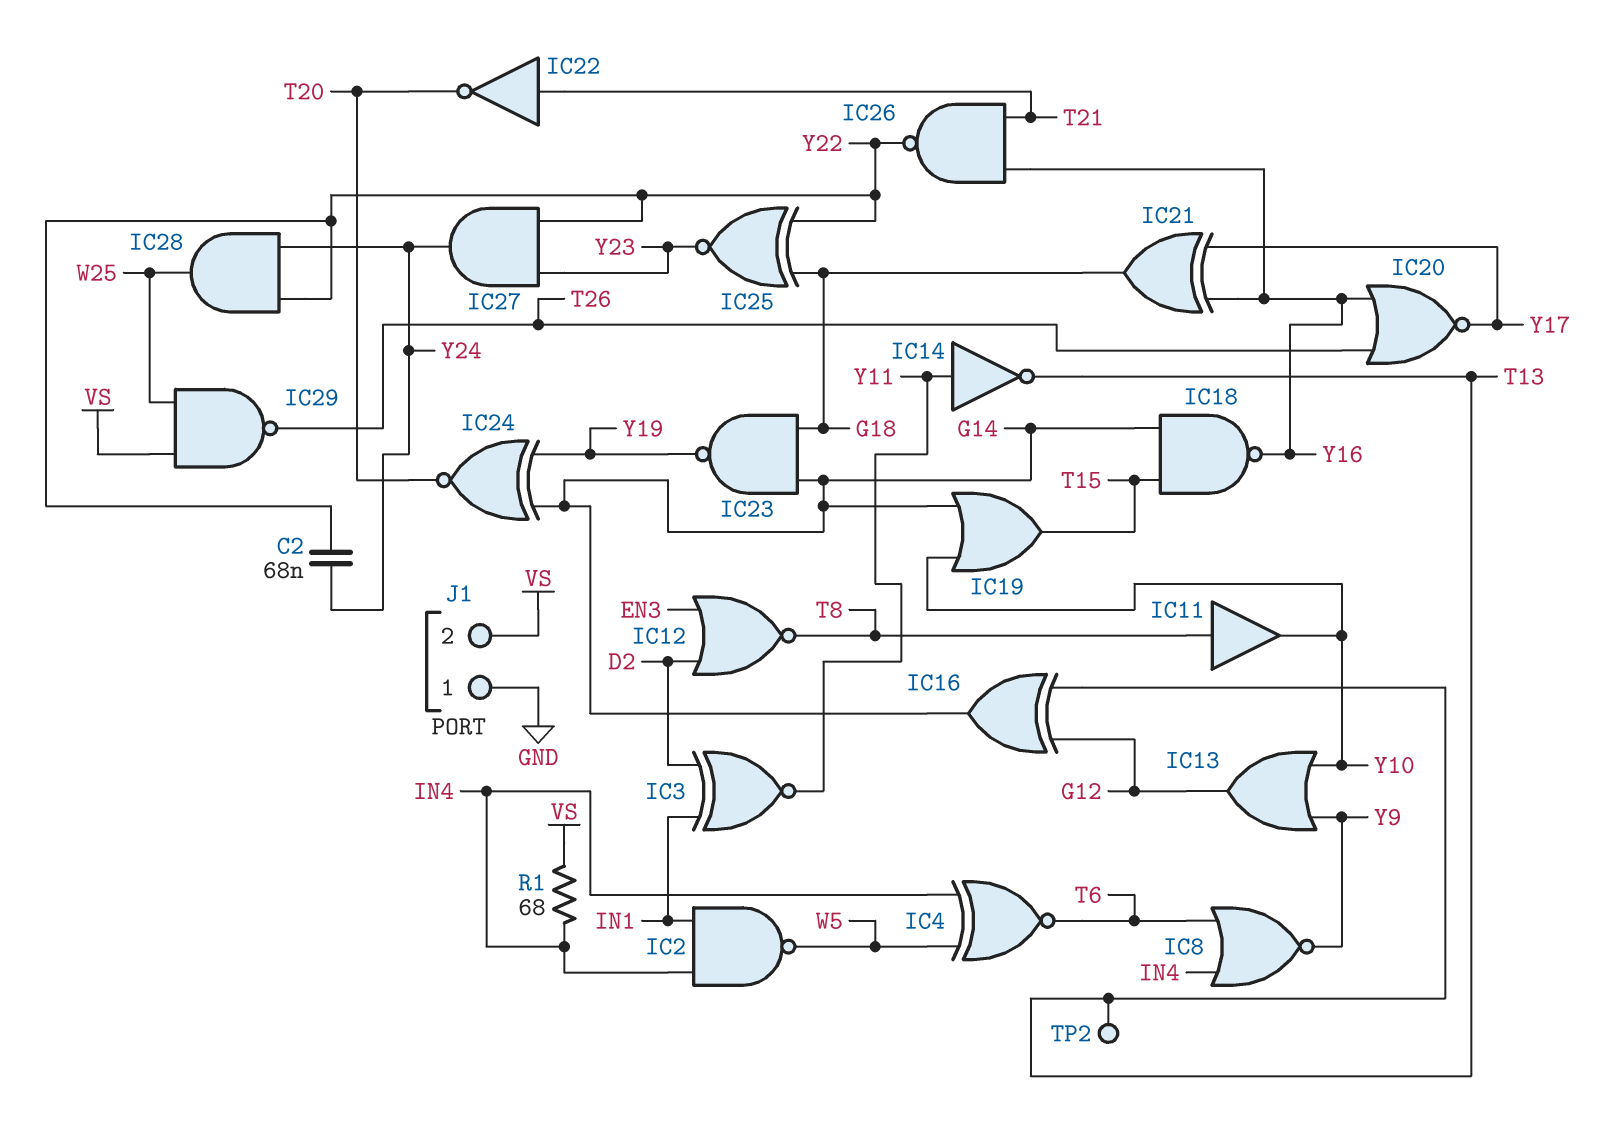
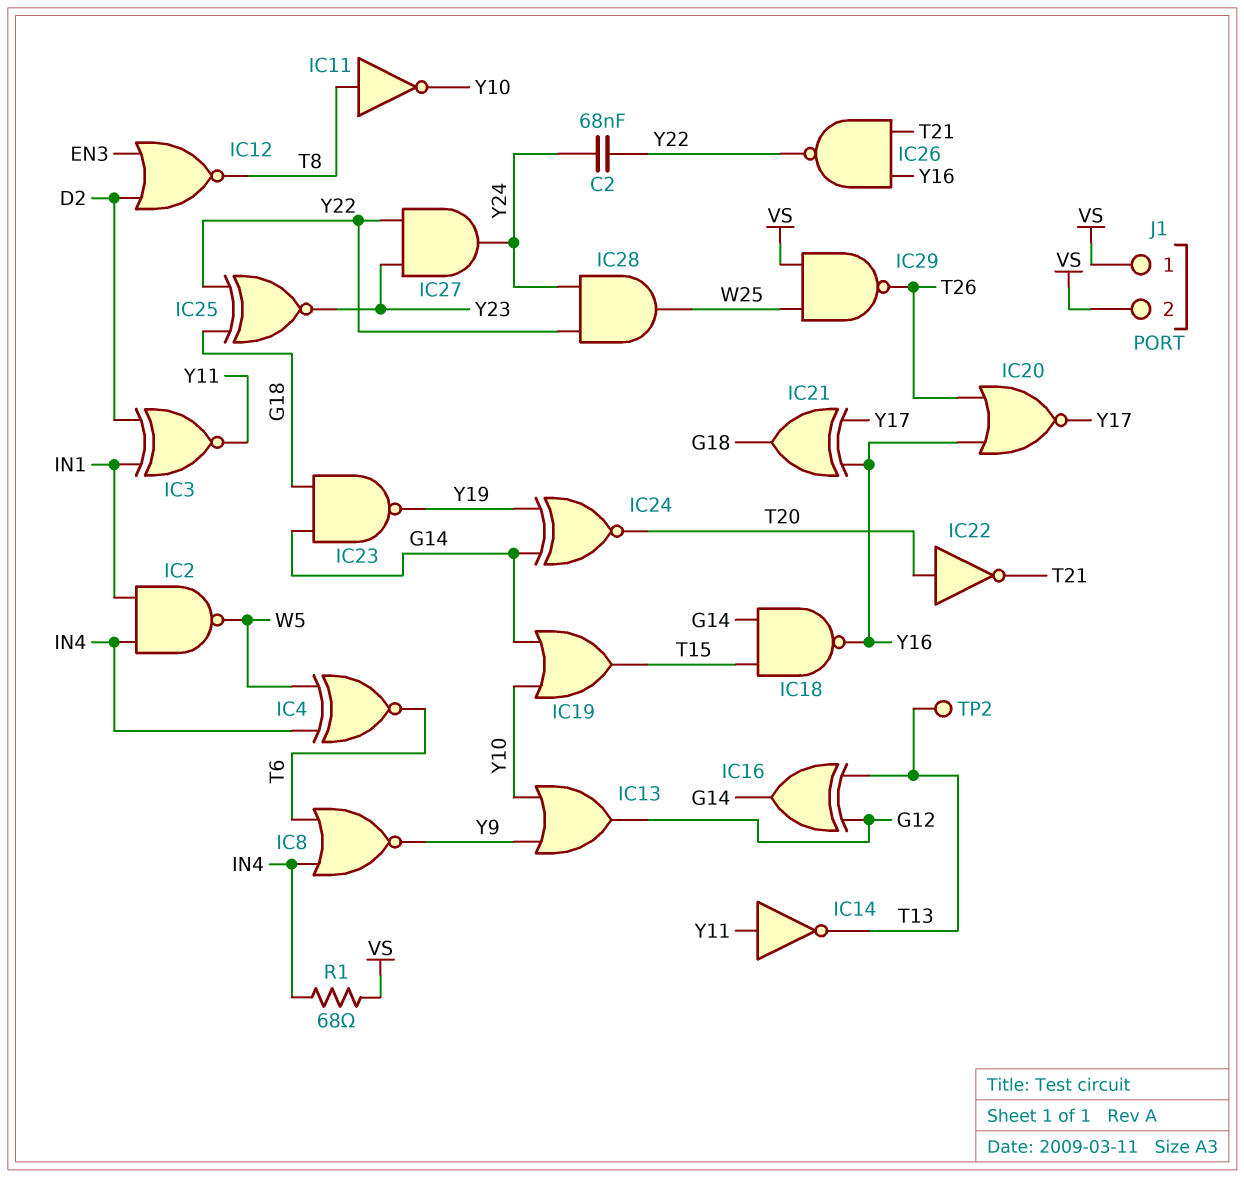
IC11: buffer (in T8, out Y10) -> NOT (in T8, out Y10)
IC22: NOT (in T21, out T20) -> NOT (in T20, out T21)
J1 pin 1: GND -> VS

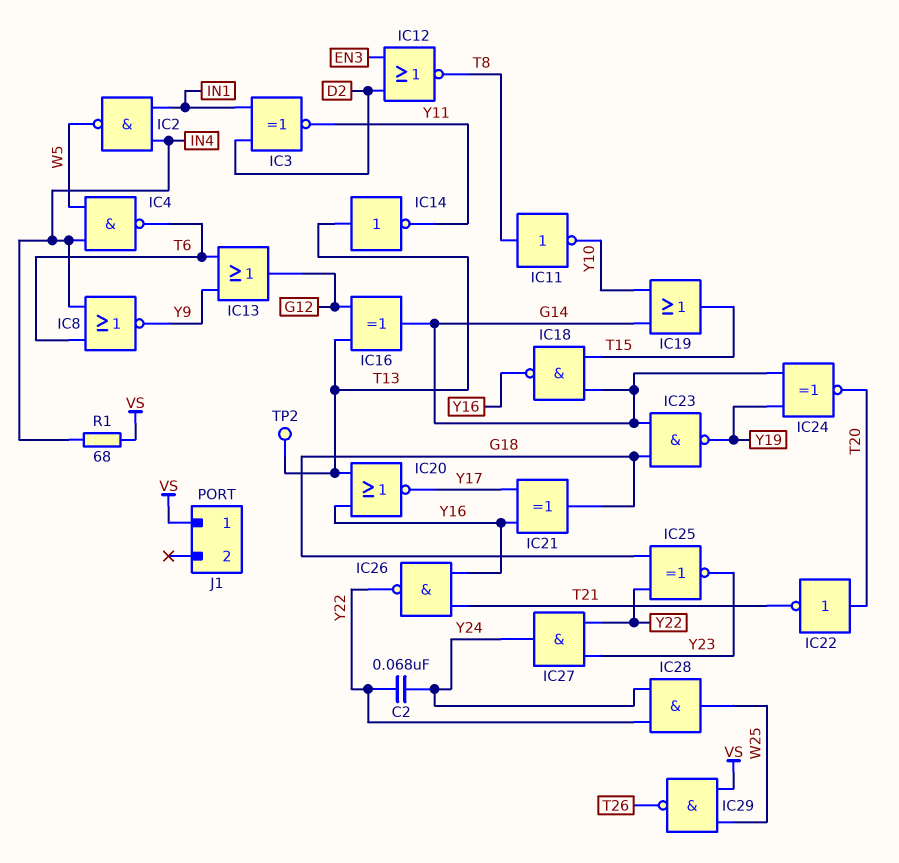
IC4: XNOR (in IN4, in W5, out T6) -> NAND (in IN4, in W5, out T6)
IC13: OR (in Y9, in Y10, out G12) -> OR (in T6, in Y9, out G12)
IC14: NOT (in Y11, out T13) -> NOT (in T13, out Y11)
IC20: NOR (in T26, in Y16, out Y17) -> NOR (in T13, in Y16, out Y17)
J1 pin 2: VS -> none

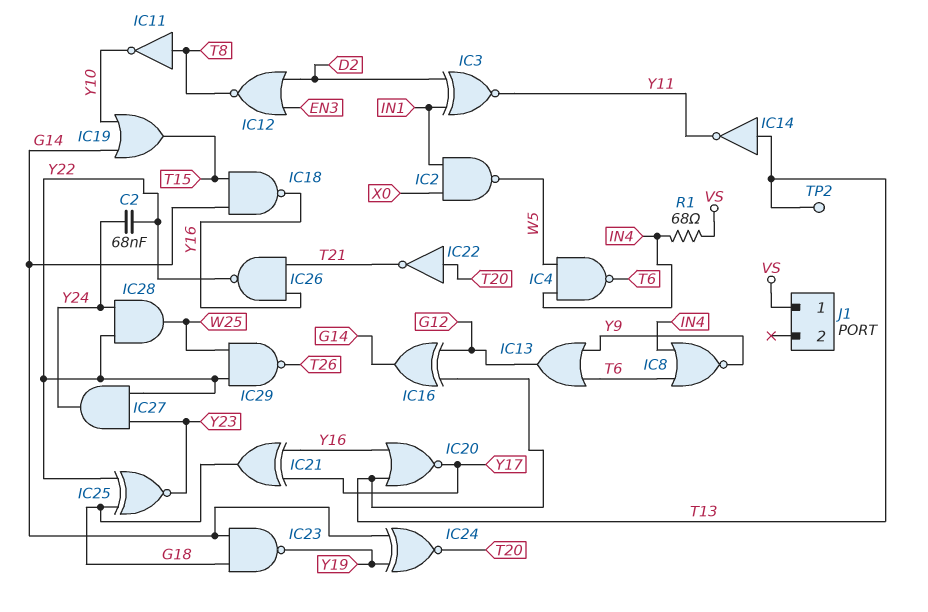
IC2: NAND (in IN1, in IN4, out W5) -> NAND (in IN1, in X0, out W5)
IC29: NAND (in VS, in W25, out T26) -> NAND (in W25, in Y22, out T26)

